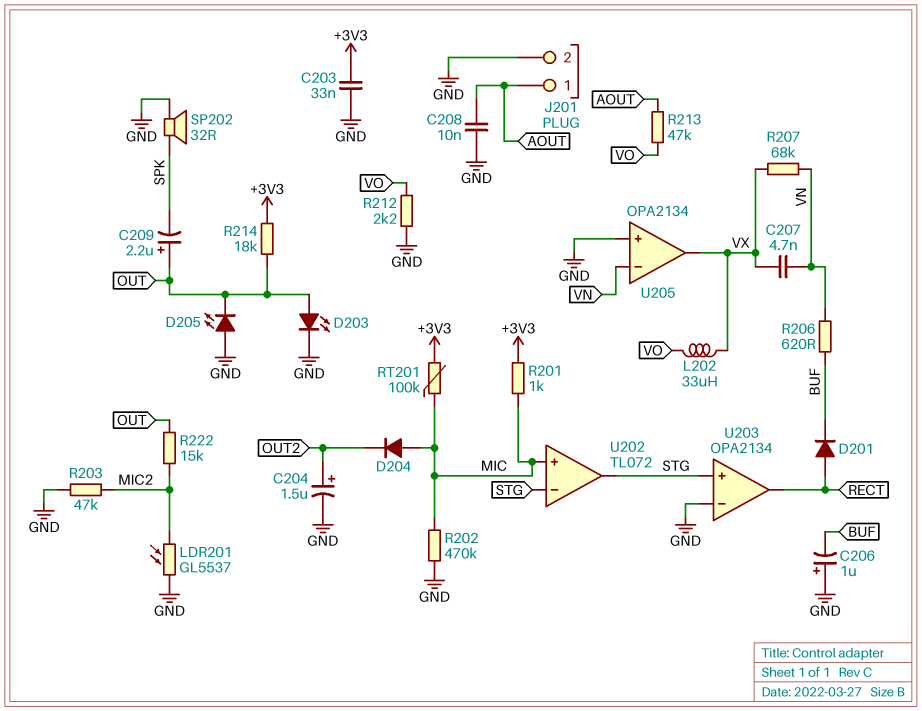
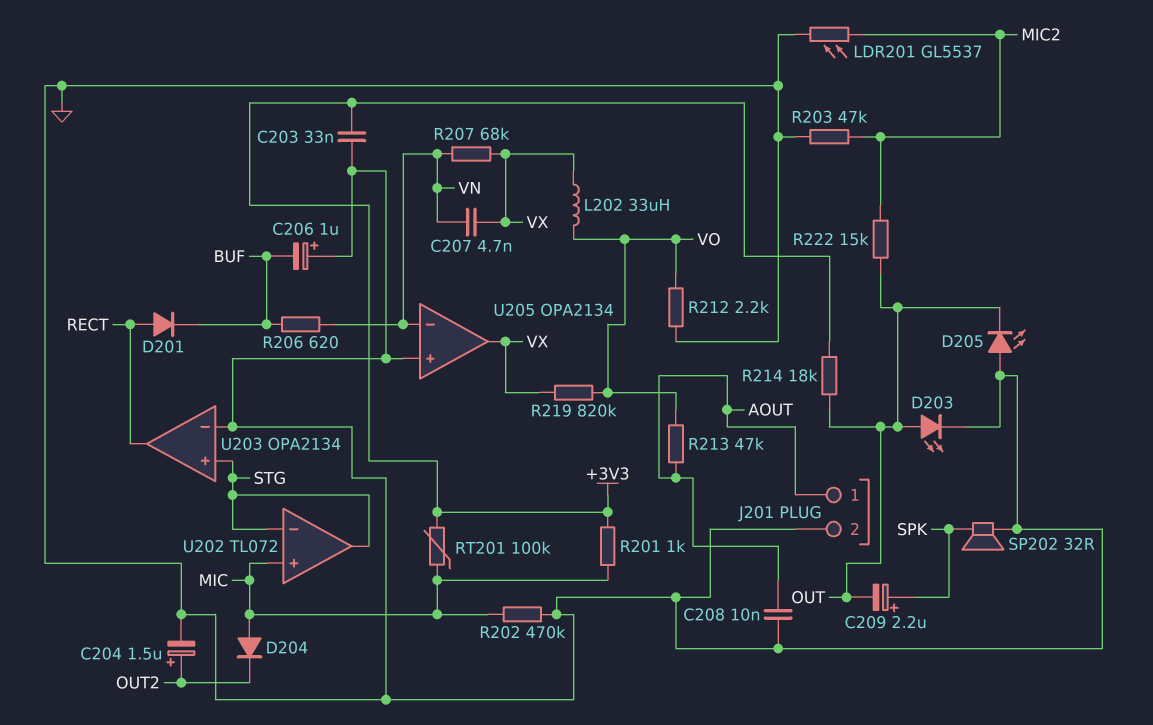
C209: 2.2uF (plus OUT, minus SPK) -> 2.2uF (plus SPK, minus OUT)
R219: none -> 820k (VO, VX)

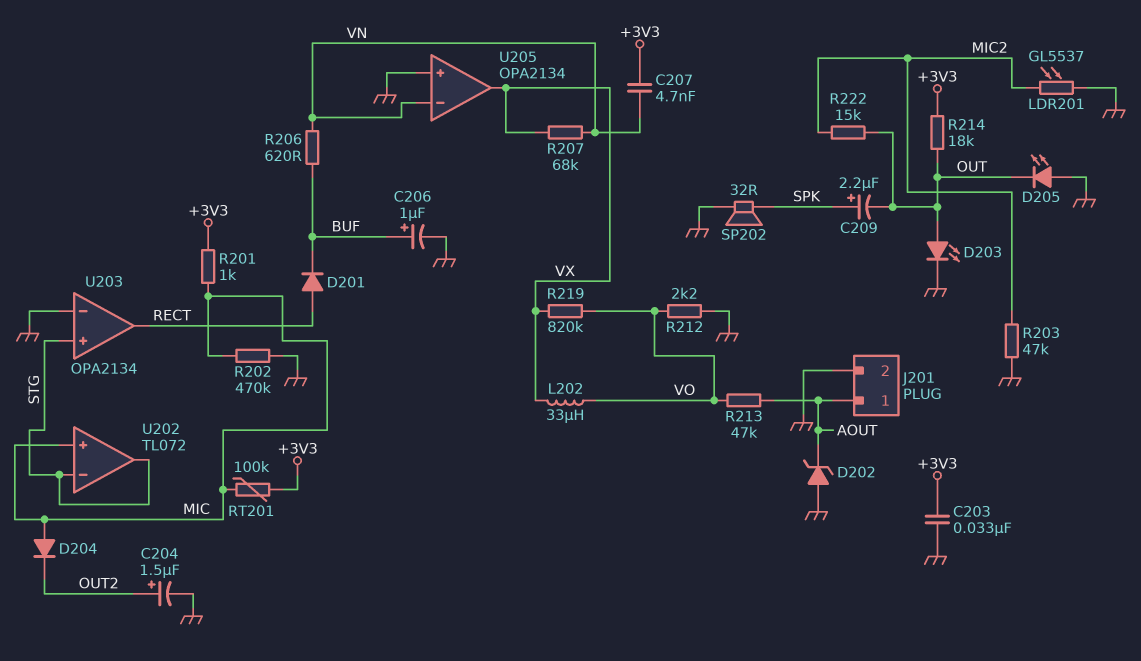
C206: 1uF (plus GND, minus BUF) -> 1uF (plus BUF, minus GND)
C207: 4.7nF (VN, VX) -> 4.7nF (+3V3, VN)
C208: 10nF (AOUT, GND) -> none
D202: none -> zener (A GND, K AOUT)

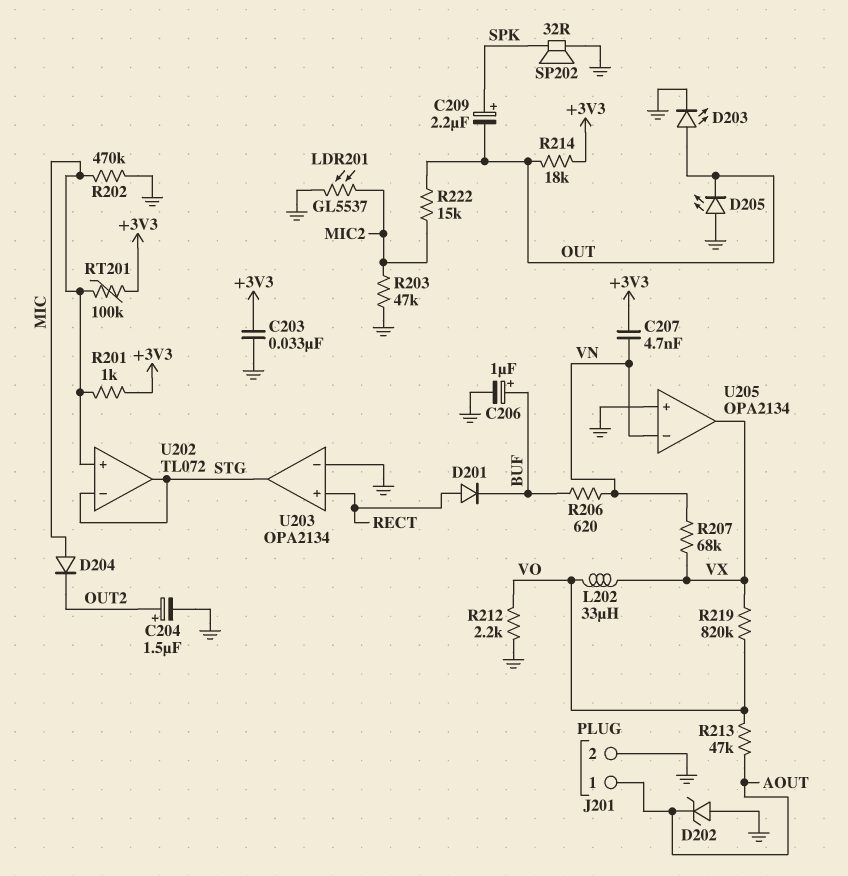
U203 pin in+: STG -> RECT
U203 pin out: RECT -> STG

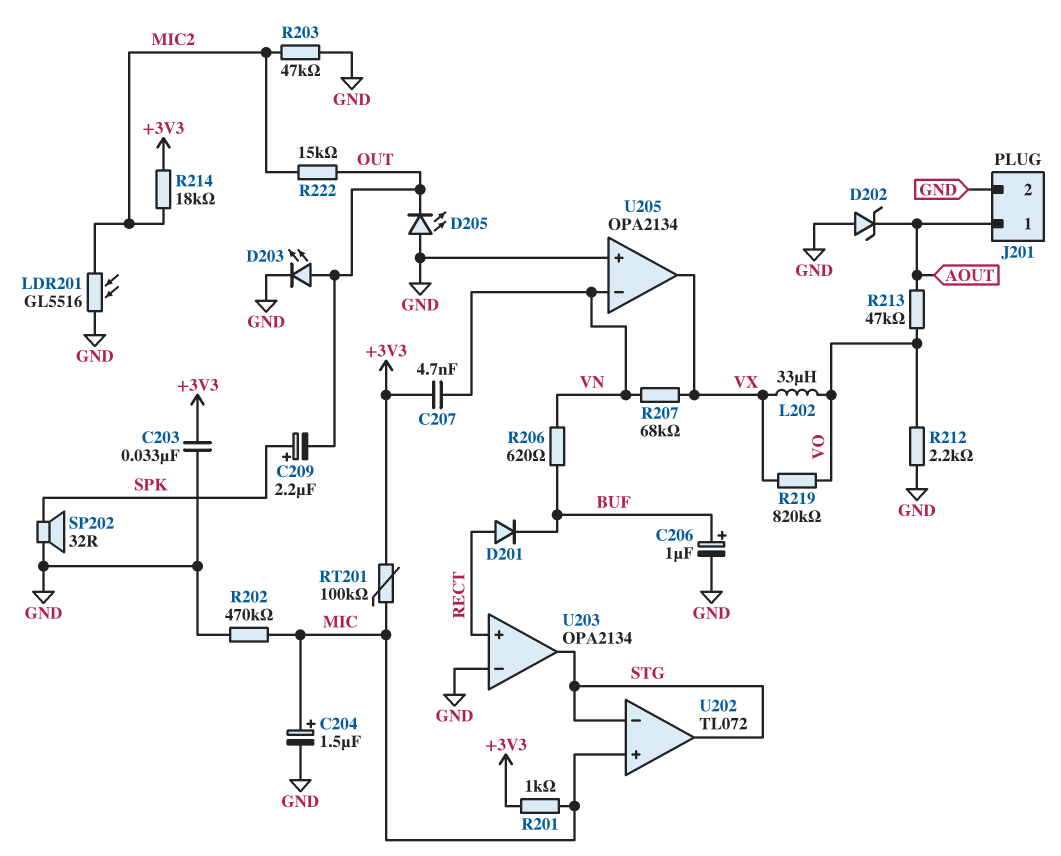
C204: 1.5uF (plus OUT2, minus GND) -> 1.5uF (plus MIC, minus GND)
D204: diode (A MIC, K OUT2) -> none
LDR201: GL5537 (GND, MIC2) -> GL5516 (GND, MIC2)
R214: 18k (+3V3, OUT) -> 18k (+3V3, MIC2)

